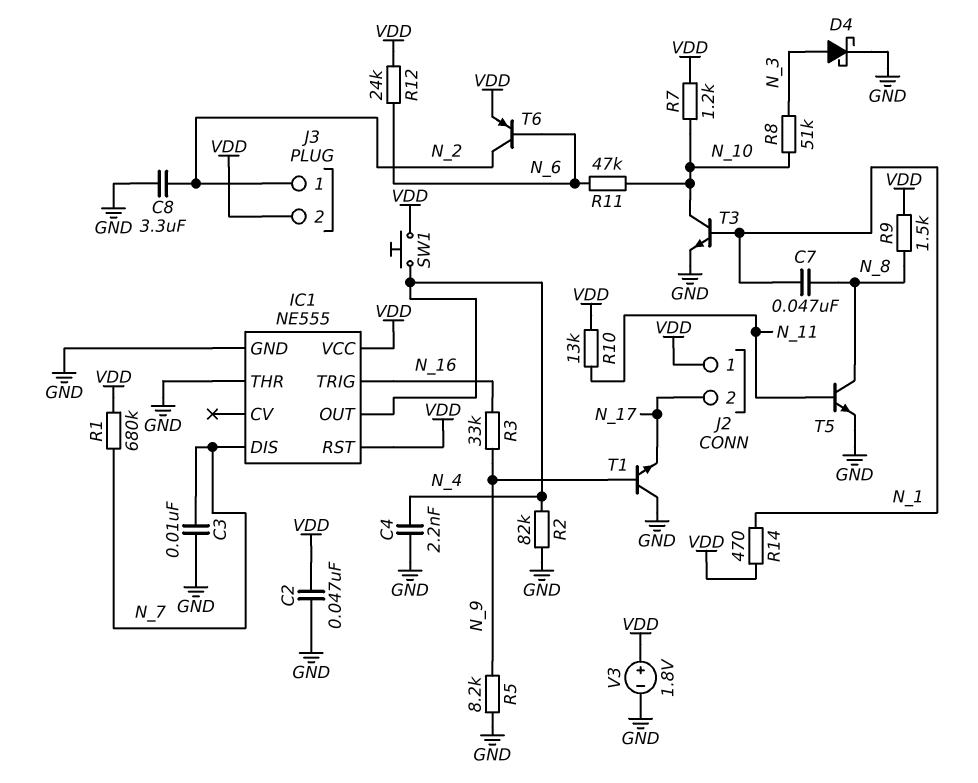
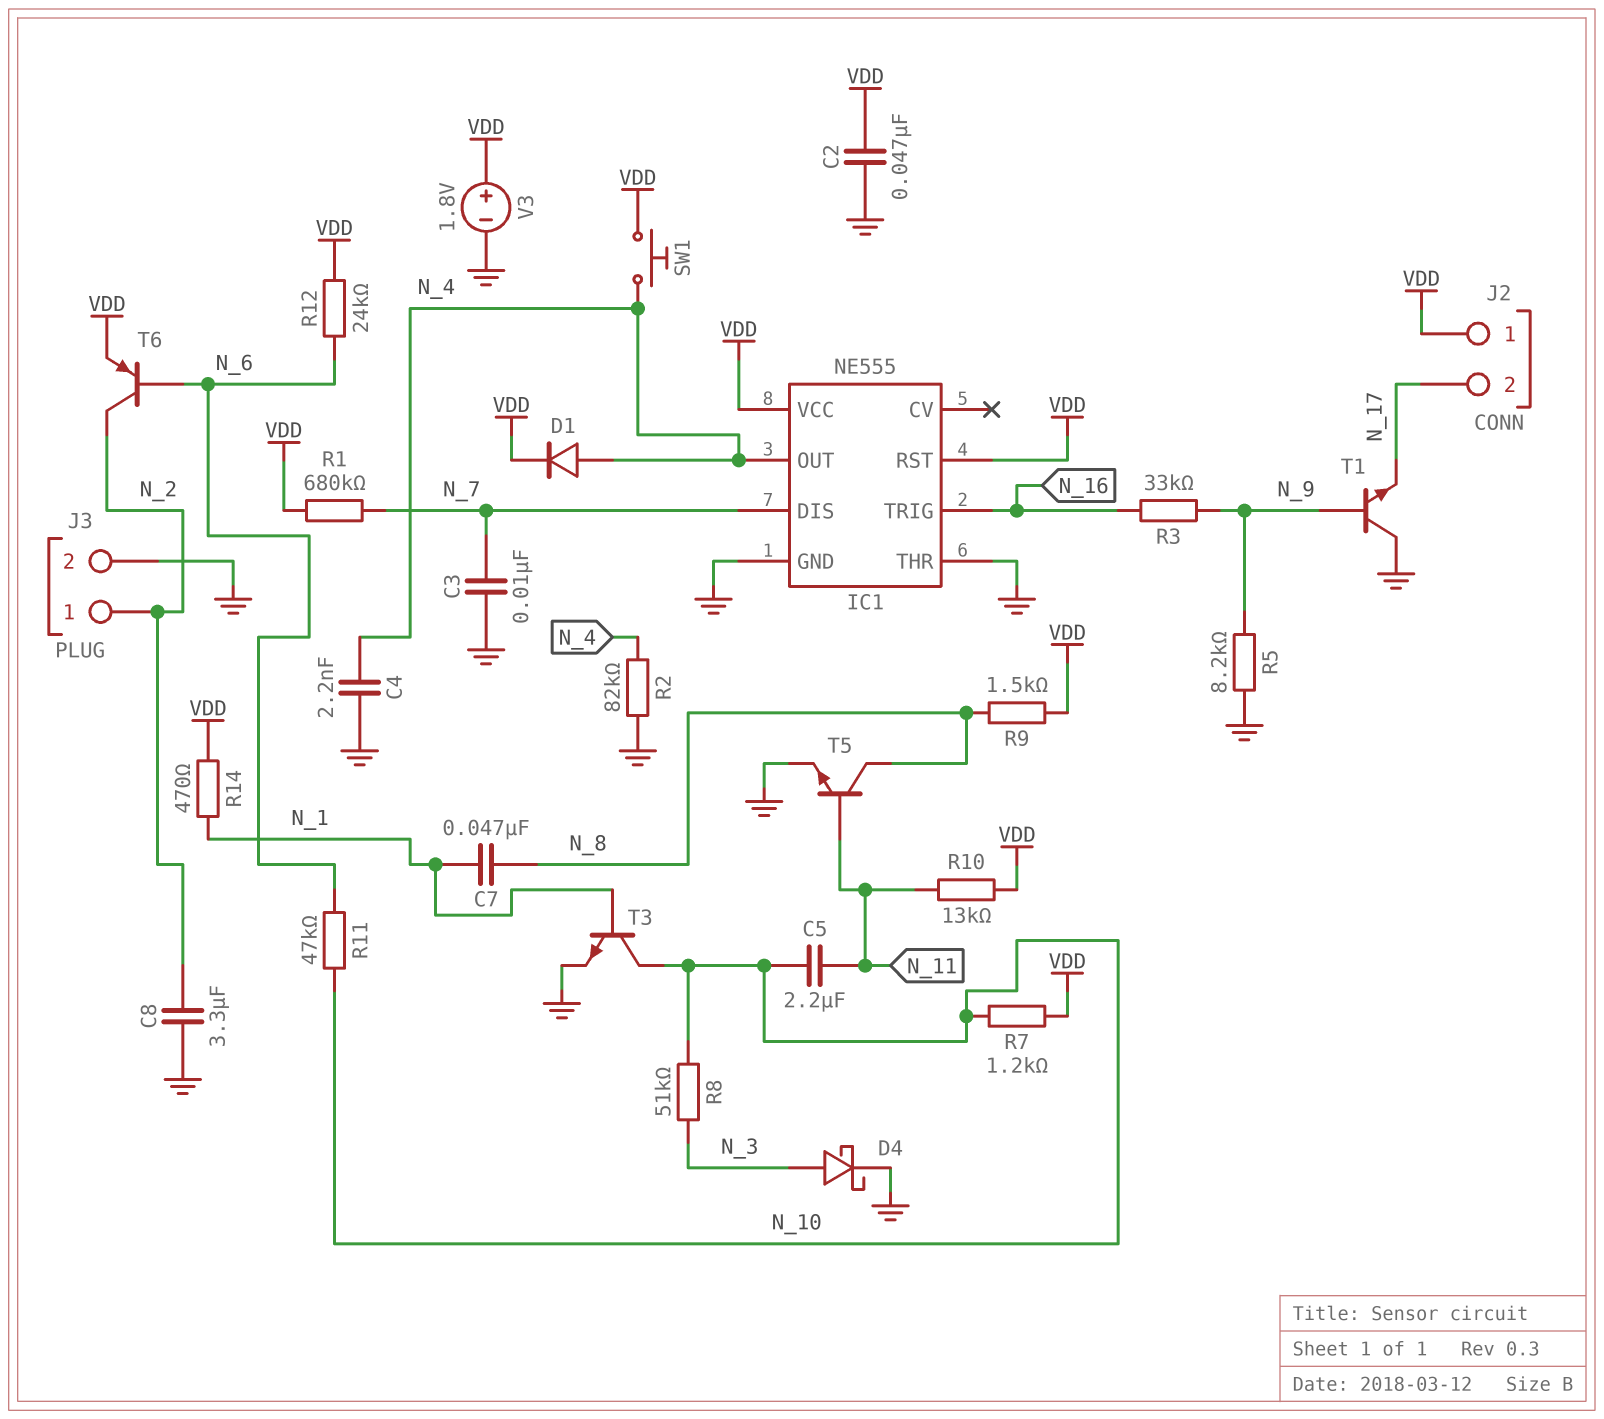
C5: none -> 2.2uF (N_10, N_11)
D1: none -> diode (A N_4, K VDD)
J3 pin 2: VDD -> GND

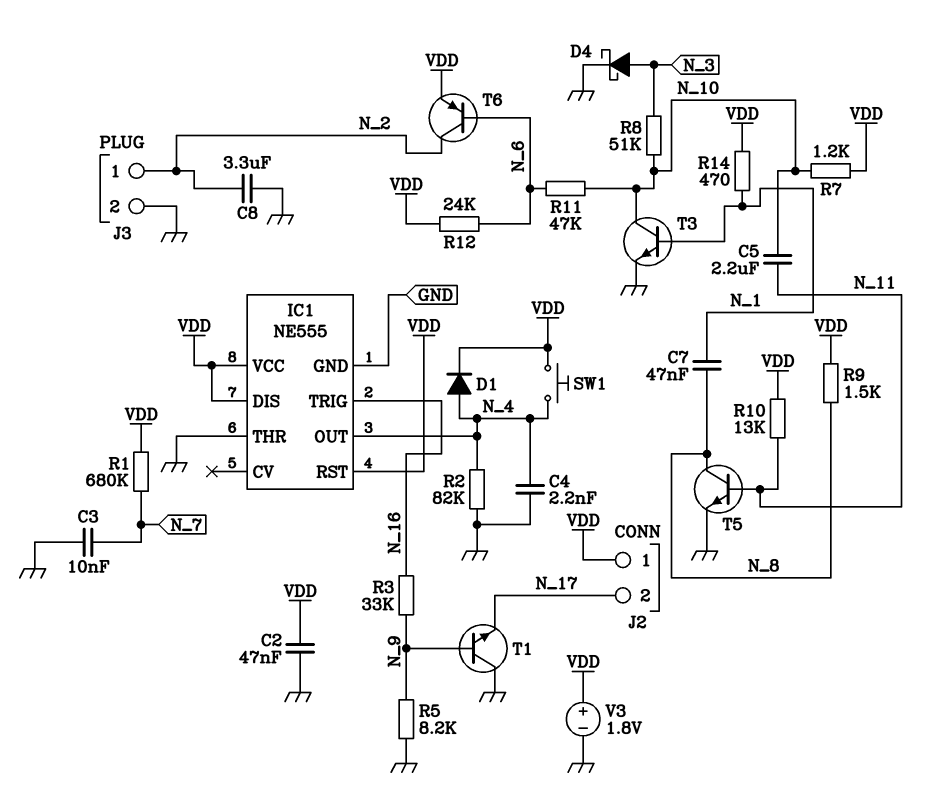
IC1 pin DIS: N_7 -> VDD

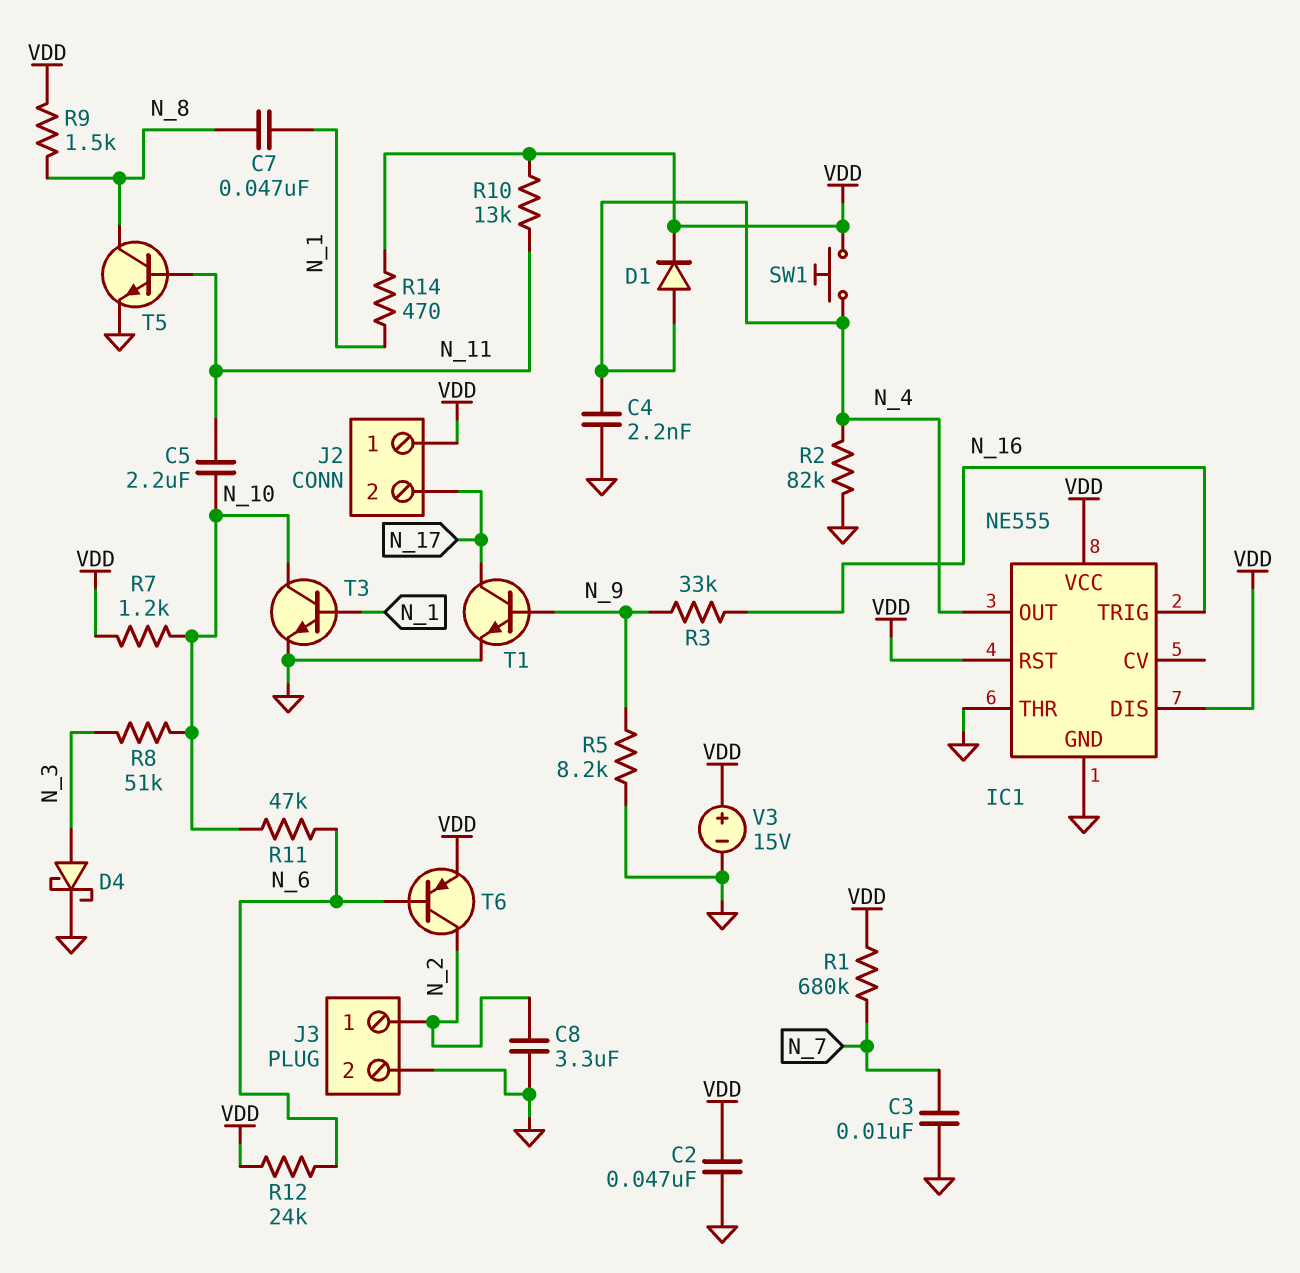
T1: NPN (B N_9, C GND, E N_17) -> NPN (B N_9, C N_17, E GND)
V3: 1.8V (plus VDD, minus GND) -> 15V (plus VDD, minus GND)

